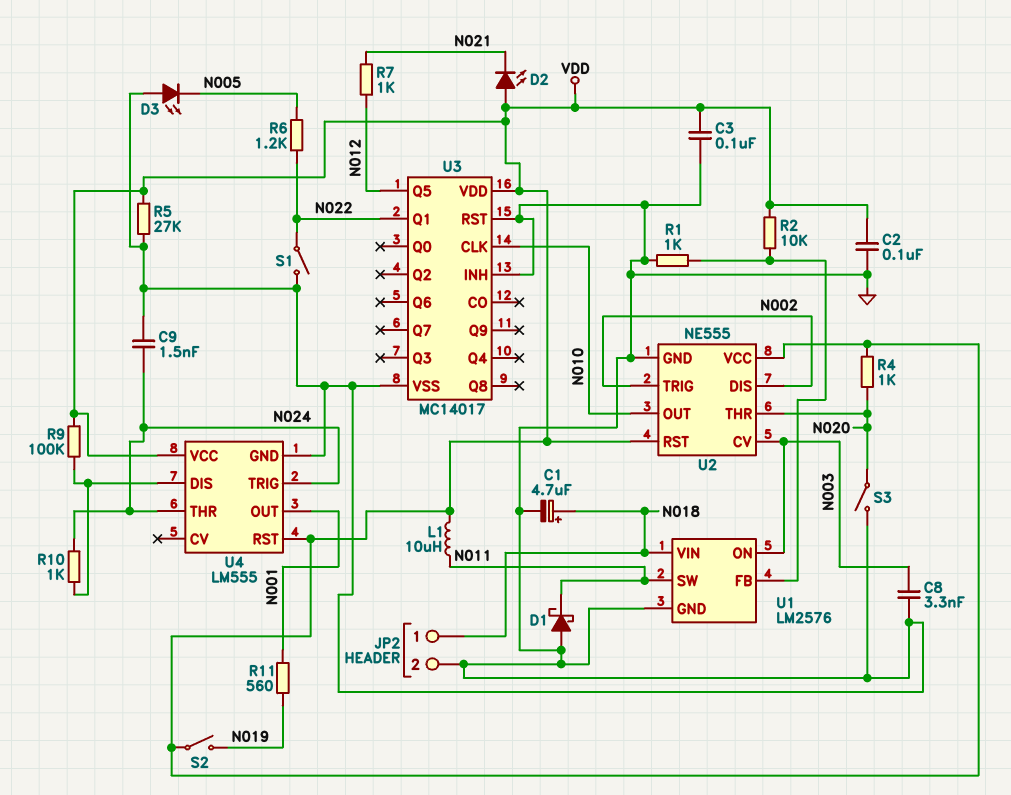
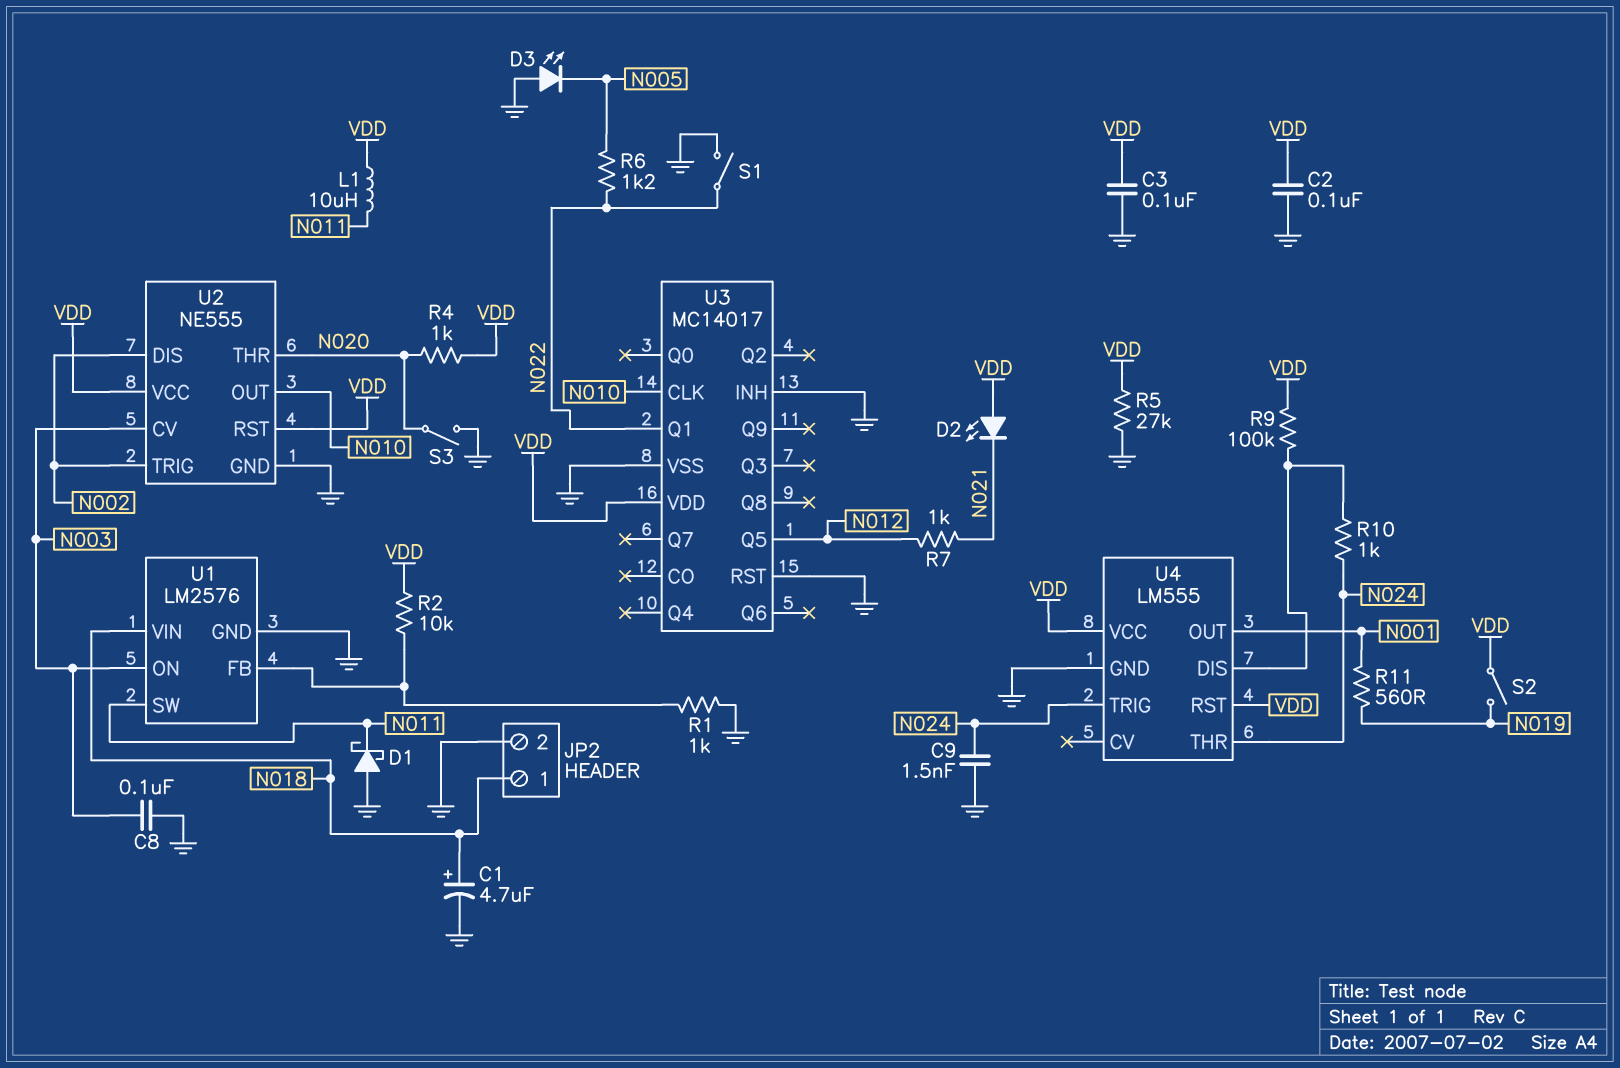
C8: 3.3nF (GND, N003) -> 100nF (GND, N003)

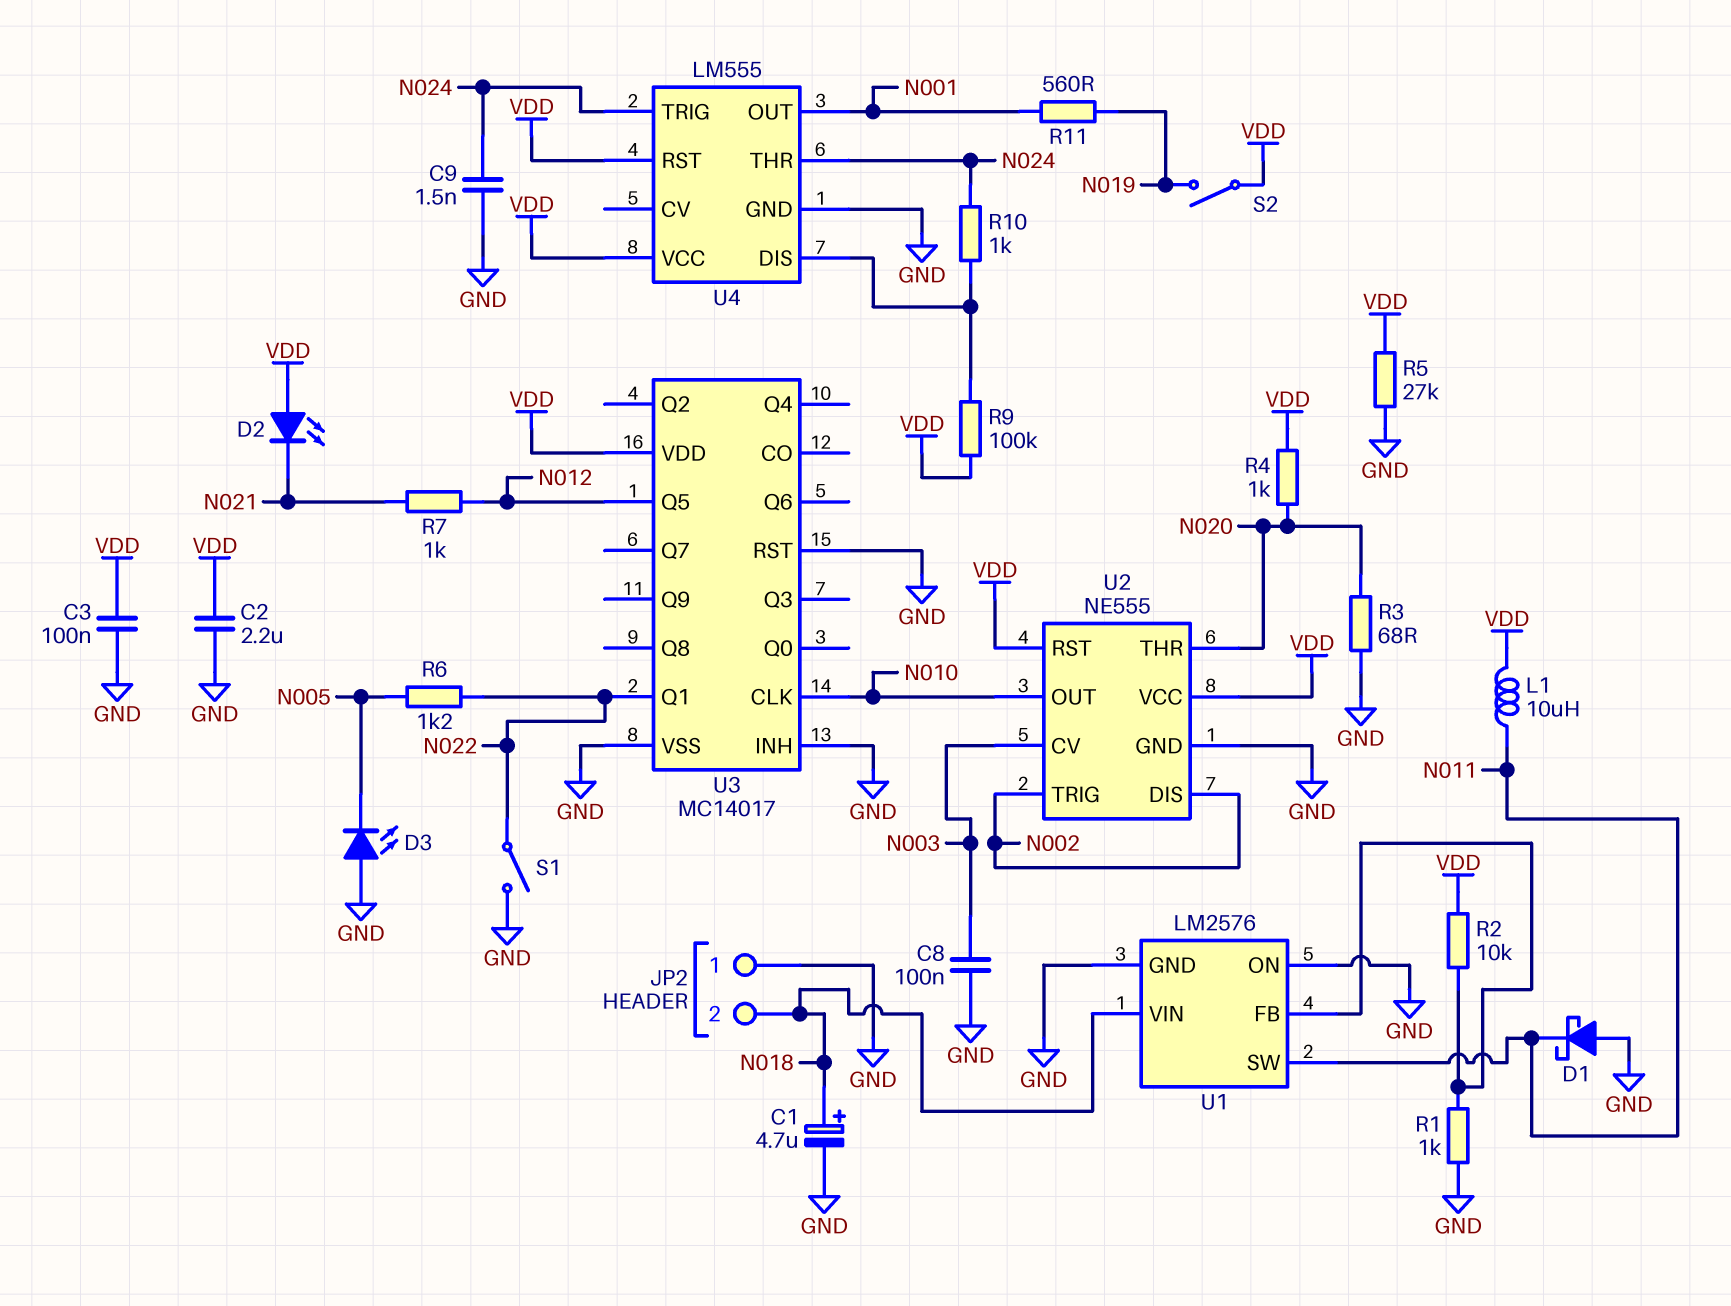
C2: 100nF (GND, VDD) -> 2.2uF (GND, VDD)
JP2 pin 1: N018 -> GND
JP2 pin 2: GND -> N018
R3: none -> 68 (GND, N020)
S3: switch (GND, N020) -> none
U1 pin ON: N003 -> GND

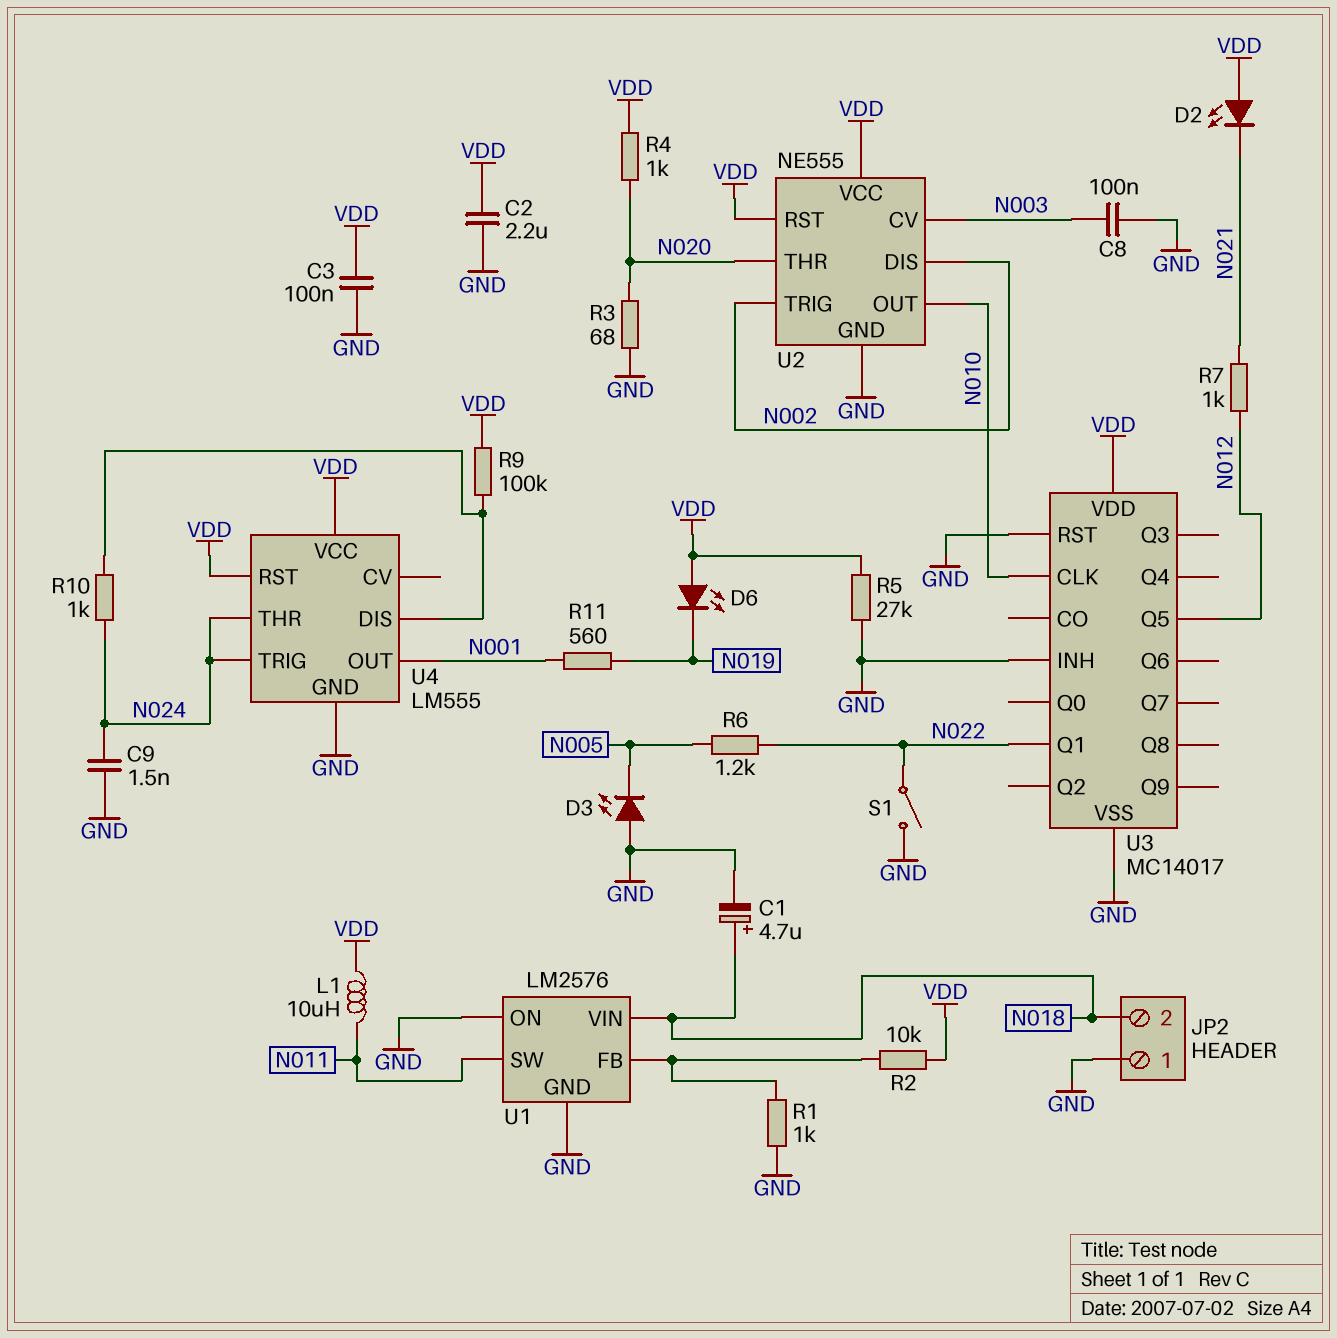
D1: schottky (A GND, K N011) -> none
D6: none -> LED (A VDD, K N019)
S2: switch (N019, VDD) -> none

